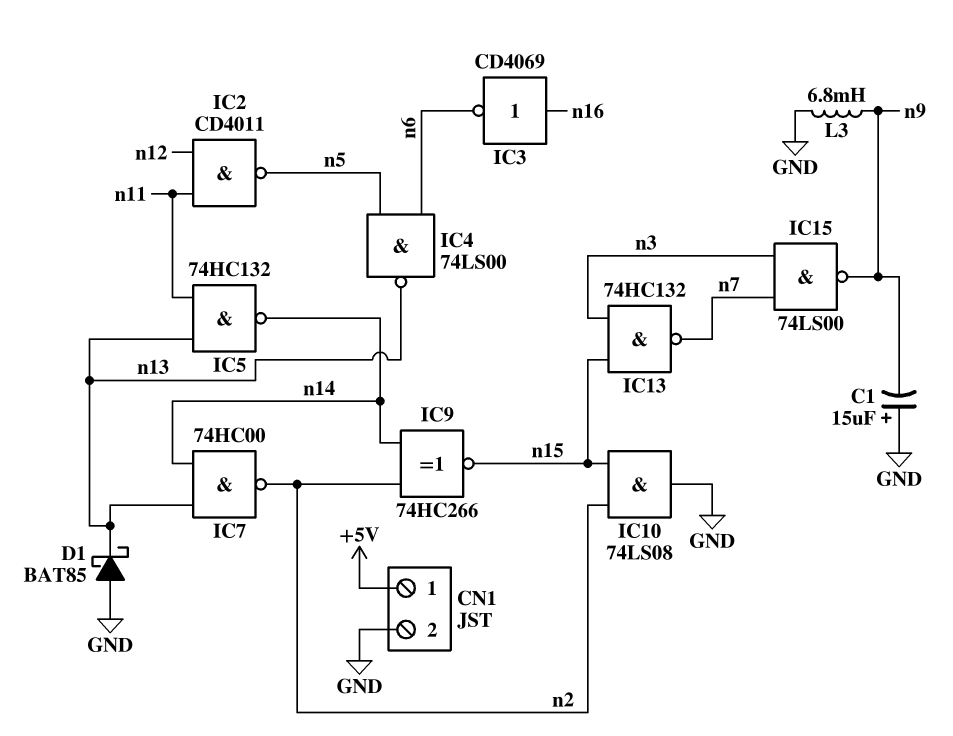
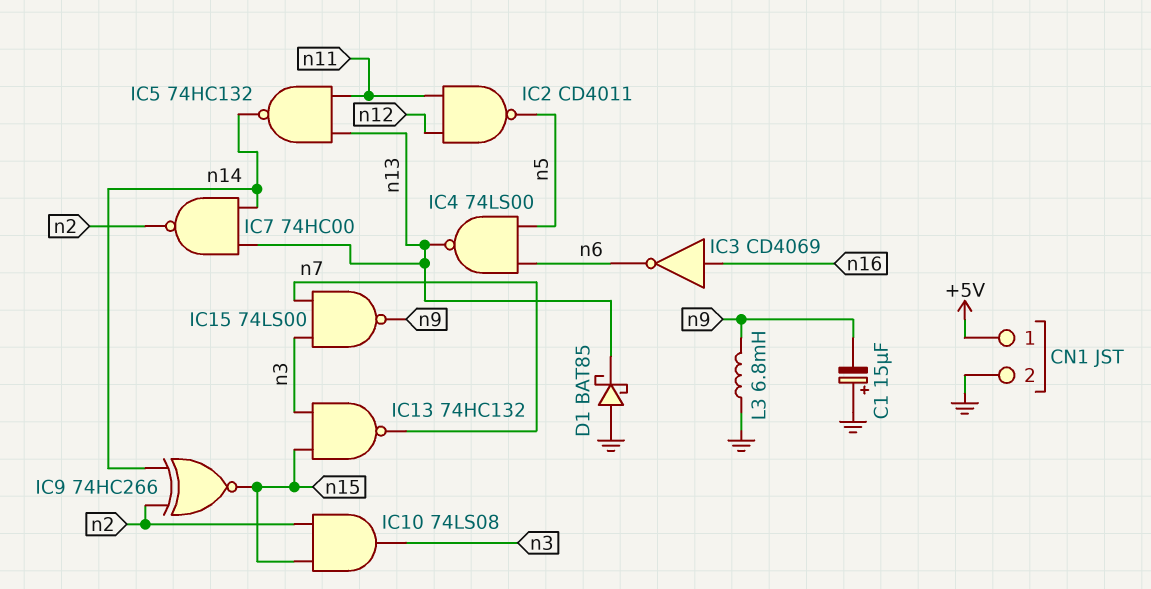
IC10: AND 74LS08 (in n2, in n15, out GND) -> AND 74LS08 (in n2, in n15, out n3)

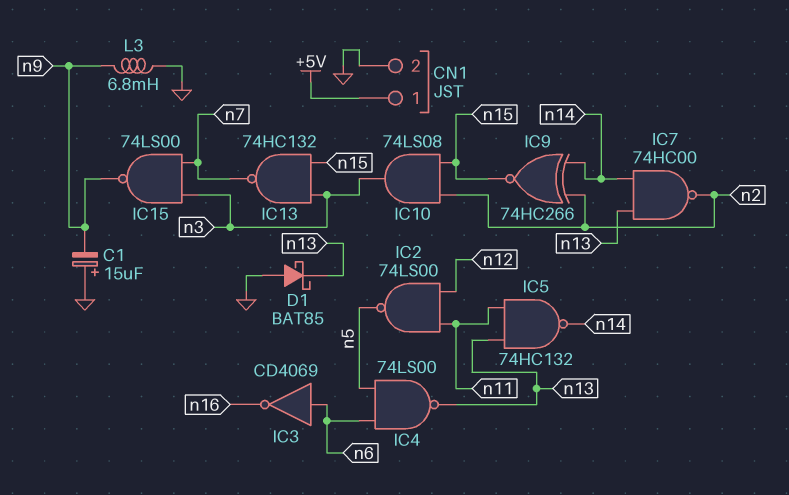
IC2: NAND CD4011 (in n11, in n12, out n5) -> NAND 74LS00 (in n11, in n12, out n5)
IC3: NOT CD4069 (in n16, out n6) -> NOT CD4069 (in n6, out n16)

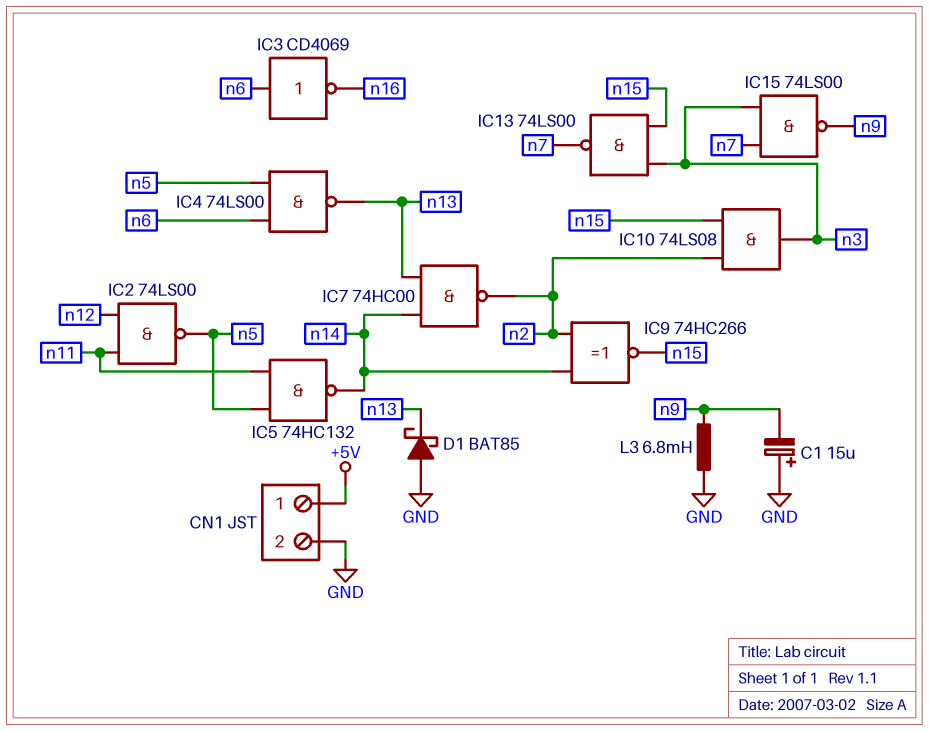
IC5: NAND 74HC132 (in n11, in n13, out n14) -> NAND 74HC132 (in n5, in n11, out n14)
IC13: NAND 74HC132 (in n3, in n15, out n7) -> NAND 74LS00 (in n3, in n15, out n7)

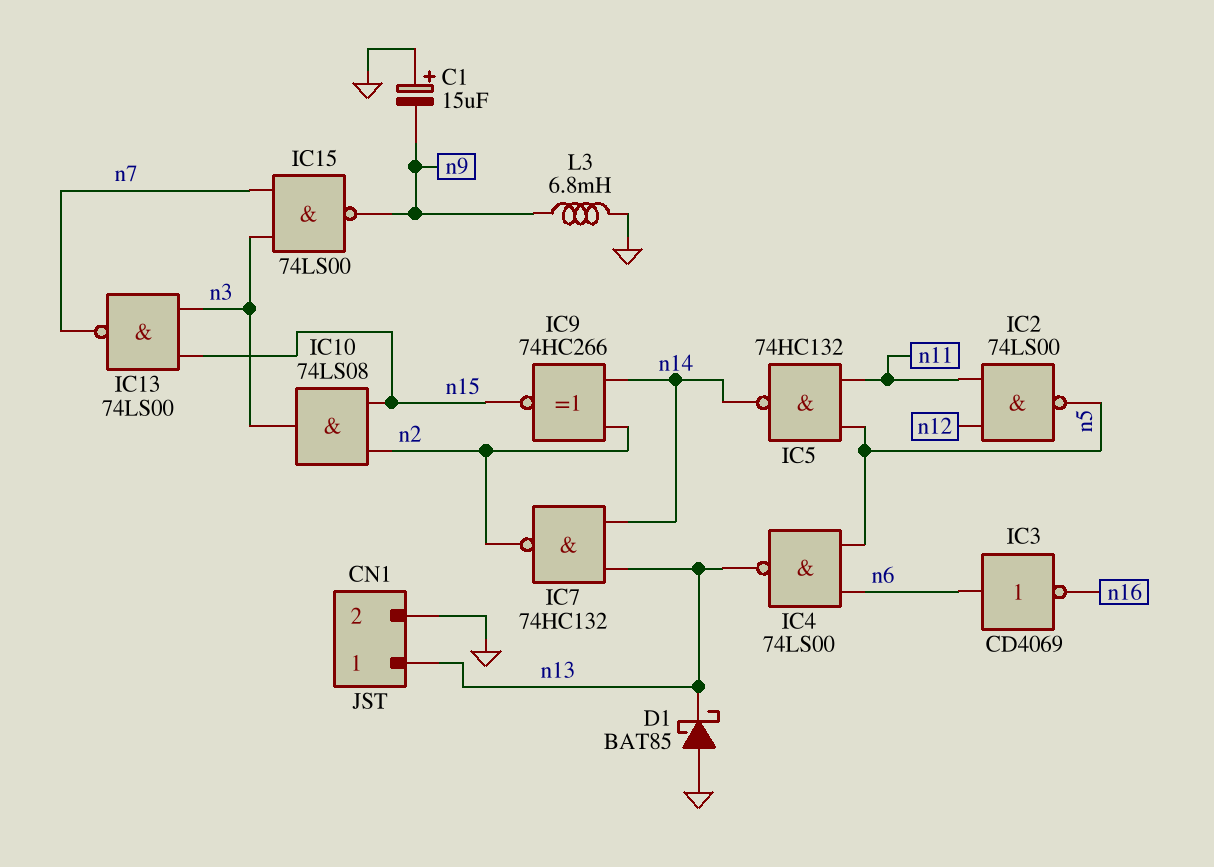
CN1 pin 1: +5V -> n13
IC7: NAND 74HC00 (in n13, in n14, out n2) -> NAND 74HC132 (in n13, in n14, out n2)

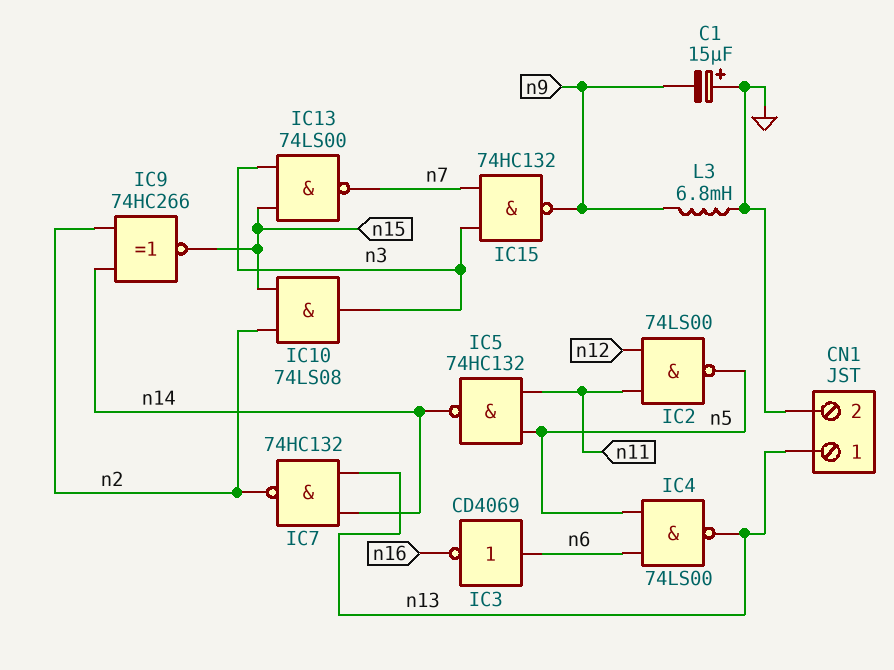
D1: schottky BAT85 (A GND, K n13) -> none
IC15: NAND 74LS00 (in n3, in n7, out n9) -> NAND 74HC132 (in n3, in n7, out n9)

